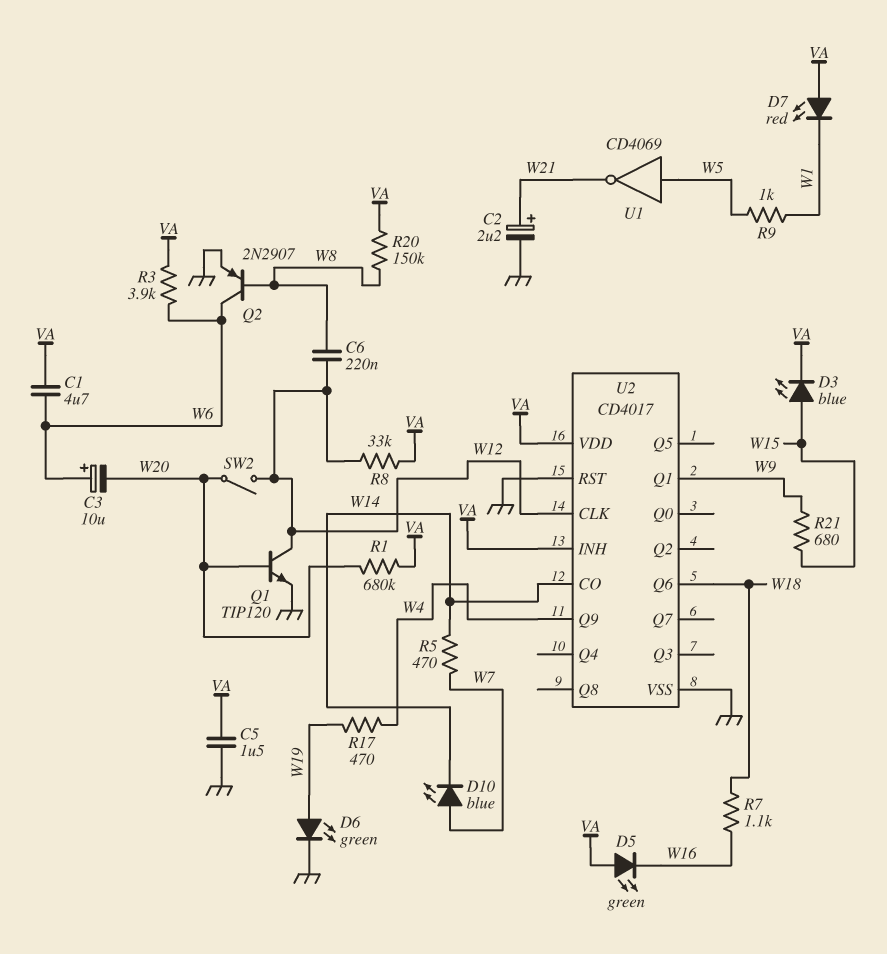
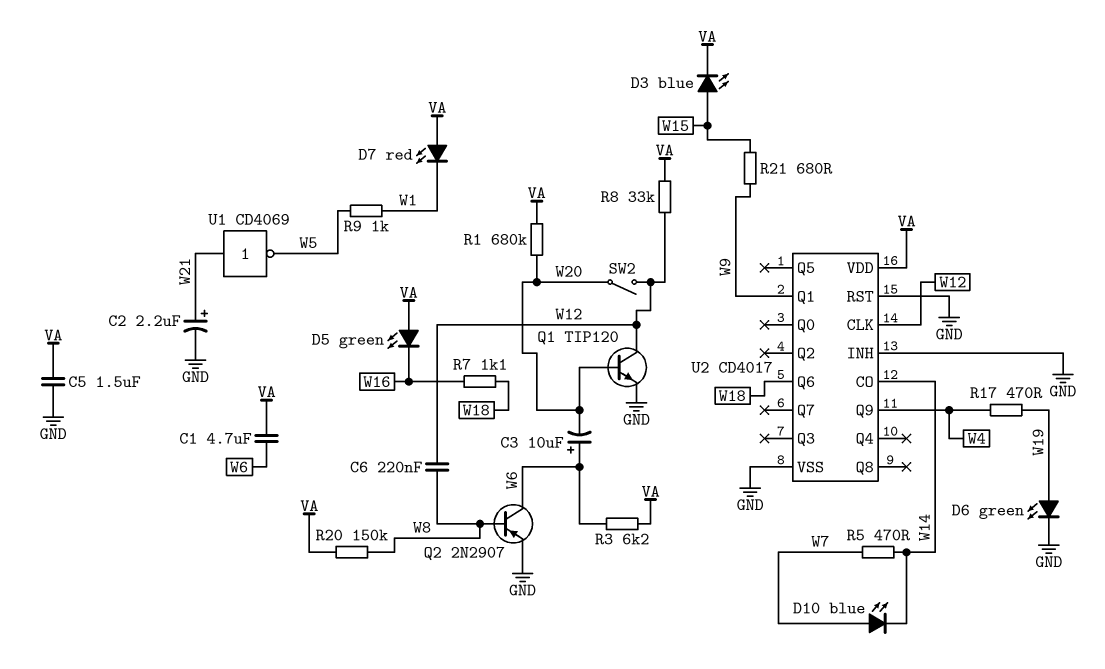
R3: 3.9k (VA, W6) -> 6.2k (VA, W6)
U1: NOT CD4069 (in W5, out W21) -> NOT CD4069 (in W21, out W5)
U2 pin INH: VA -> GND

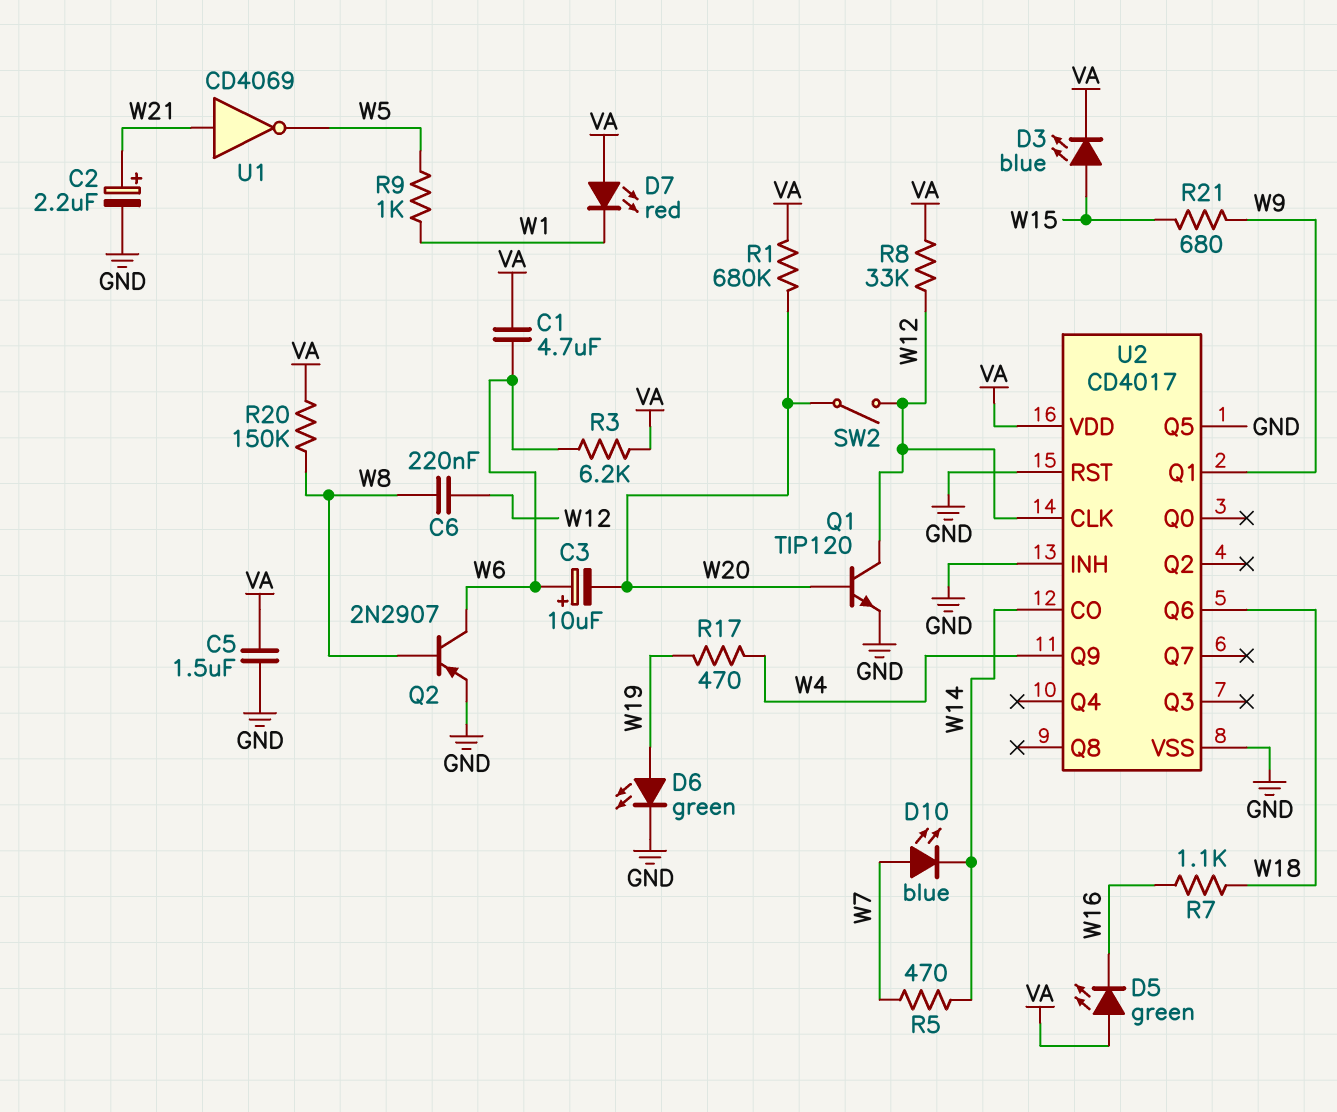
U2 pin Q5: none -> GND

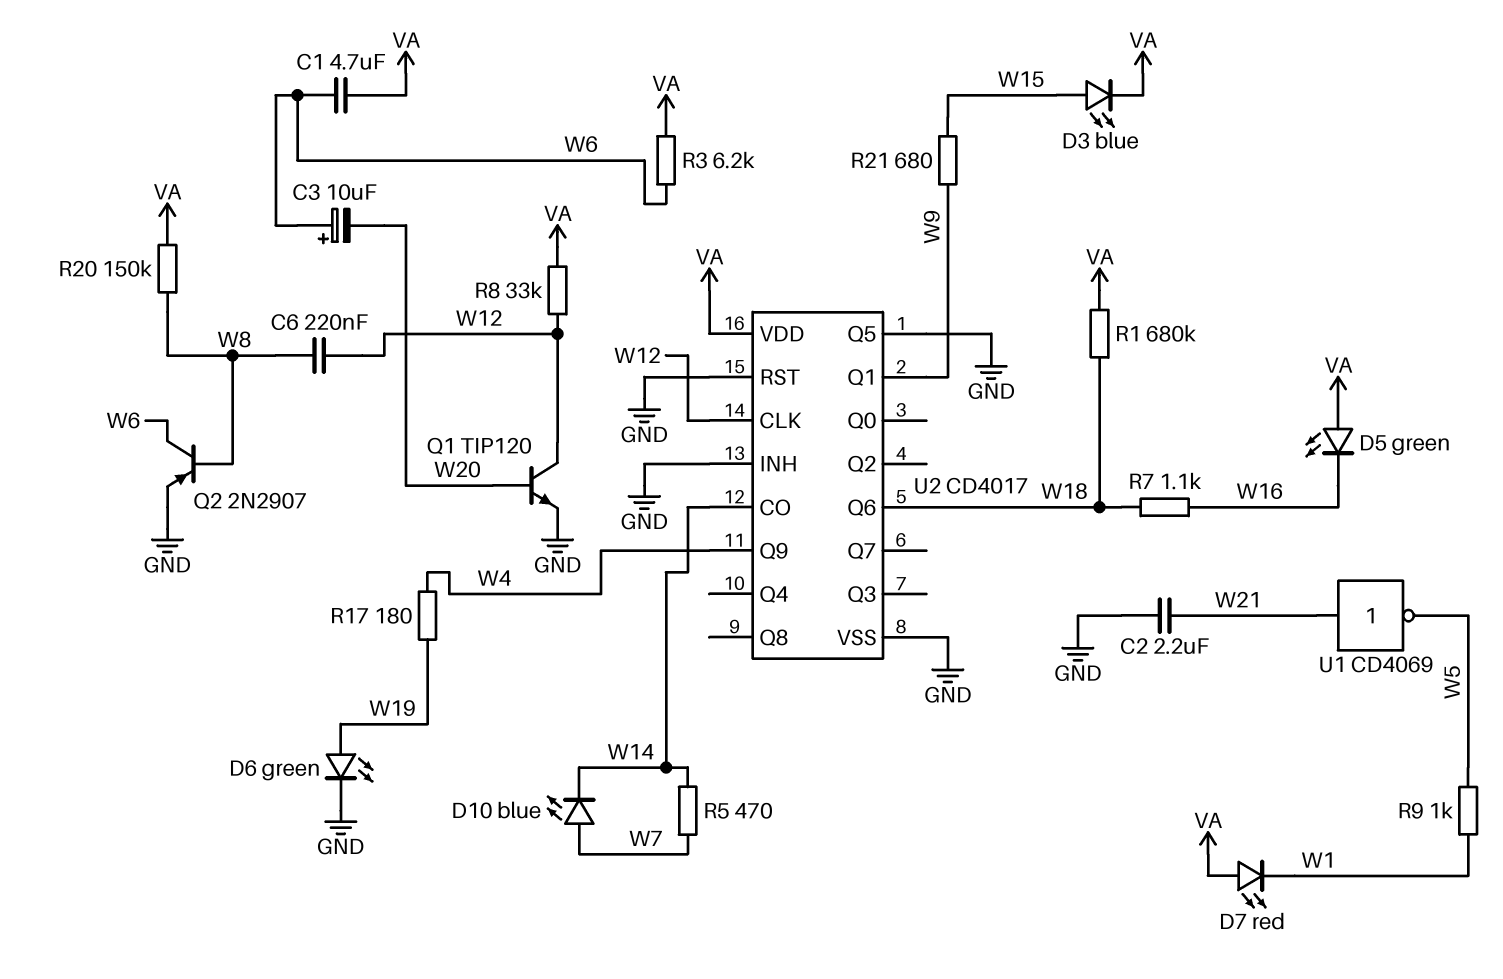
C2: 2.2uF (plus W21, minus GND) -> 2.2uF (GND, W21)
C5: 1.5uF (GND, VA) -> none
R1: 680k (VA, W20) -> 680k (VA, W18)
R17: 470 (W4, W19) -> 180 (W4, W19)
SW2: switch (W12, W20) -> none

